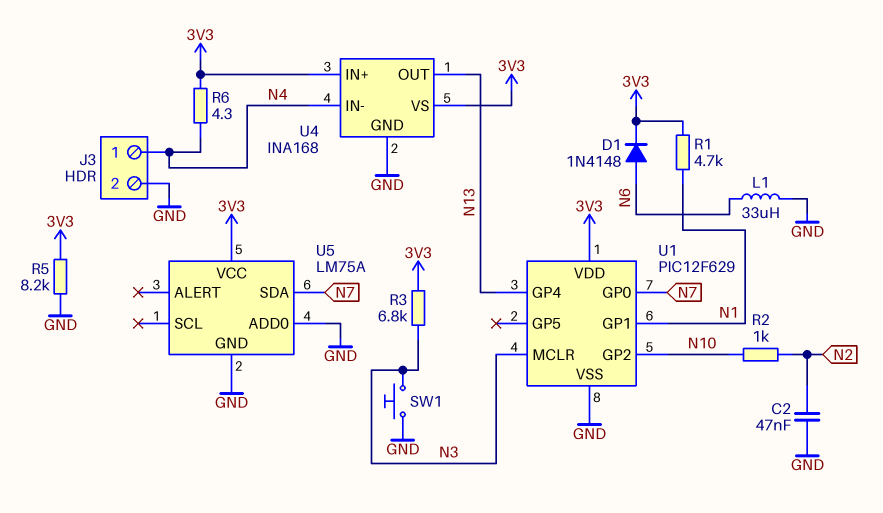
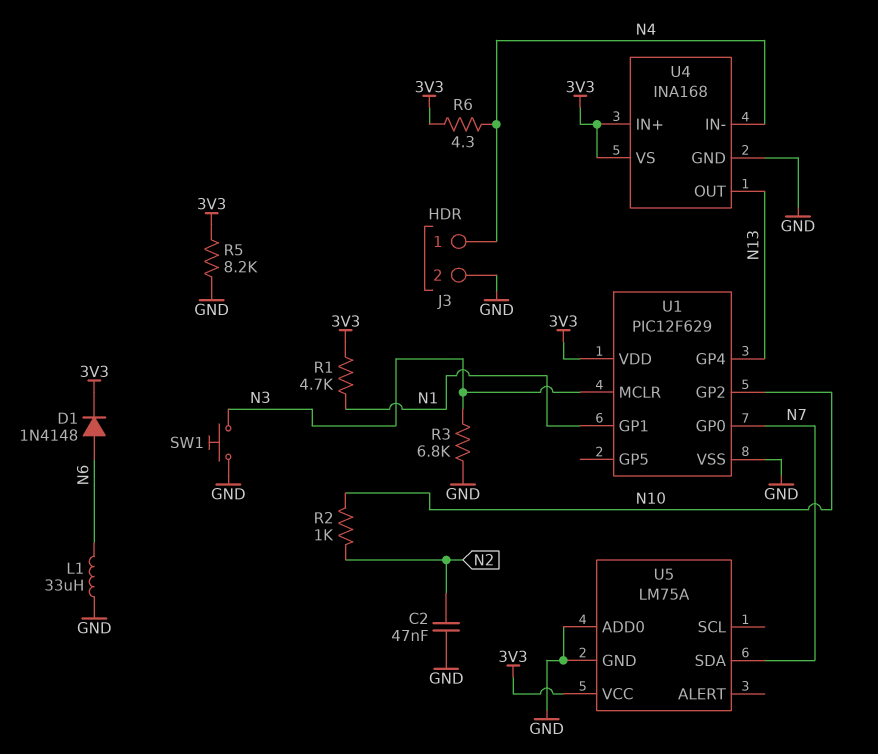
R3: 6.8k (3V3, N3) -> 6.8k (GND, N3)

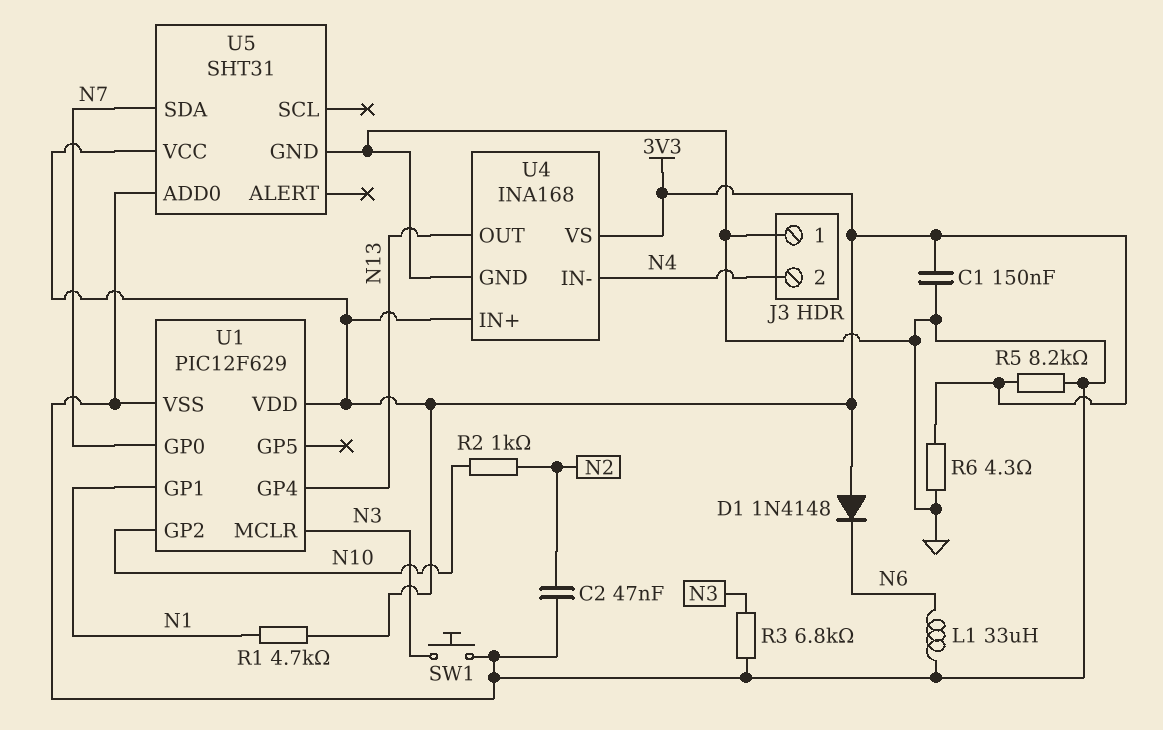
C1: none -> 150nF (3V3, GND)
D1: diode 1N4148 (A N6, K 3V3) -> diode 1N4148 (A 3V3, K N6)
J3 pin 1: N4 -> GND
J3 pin 2: GND -> N4
R6: 4.3 (3V3, N4) -> 4.3 (3V3, GND)
U5: LM75A -> SHT31

